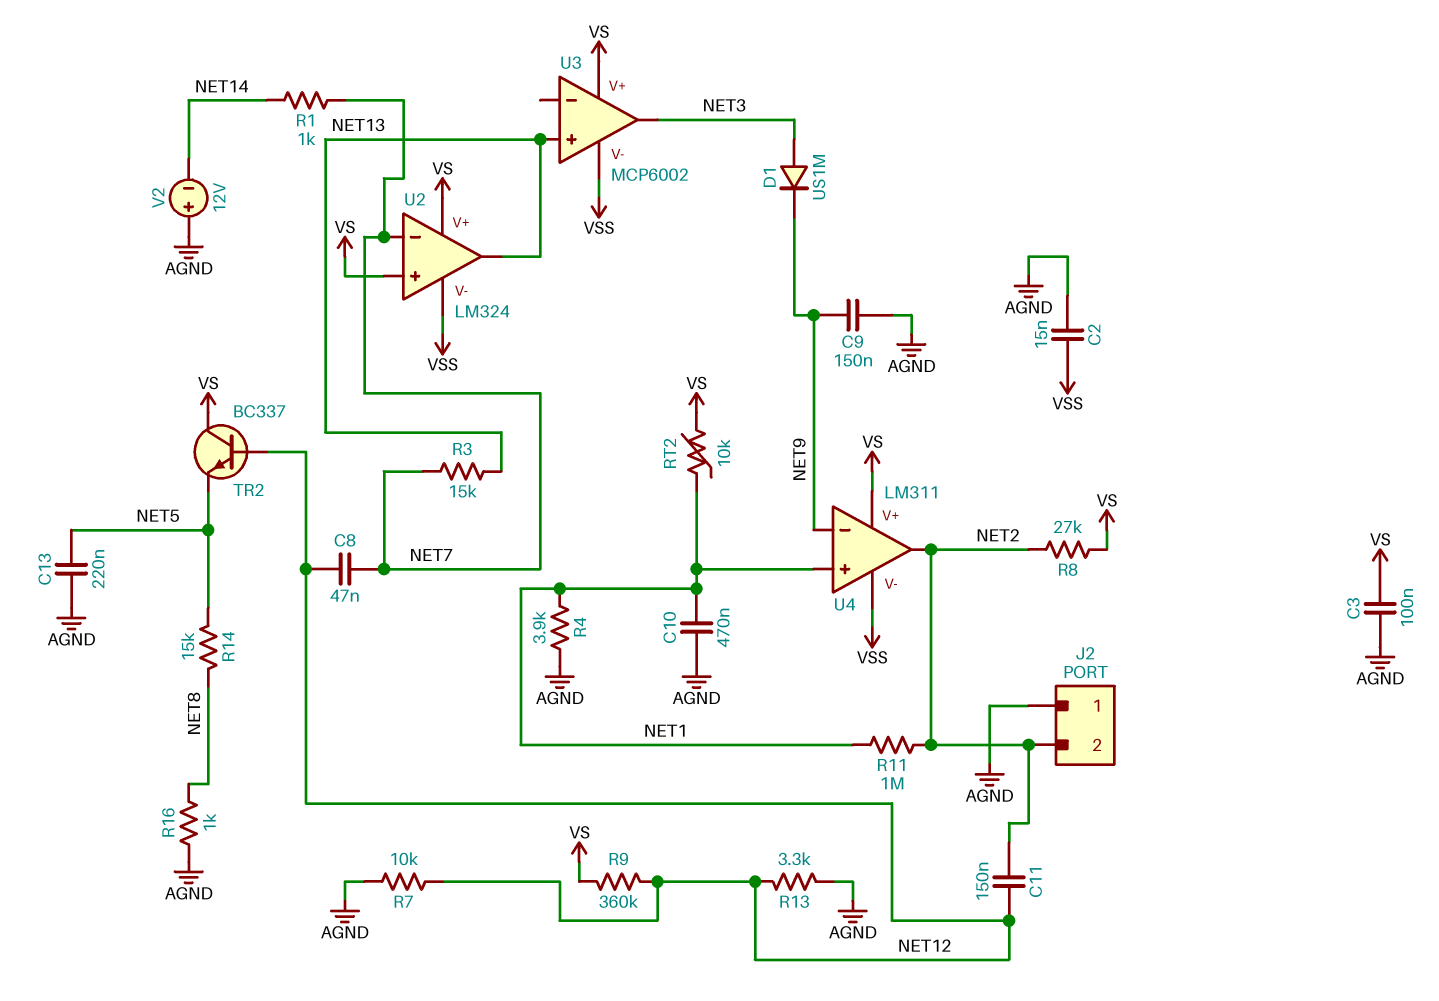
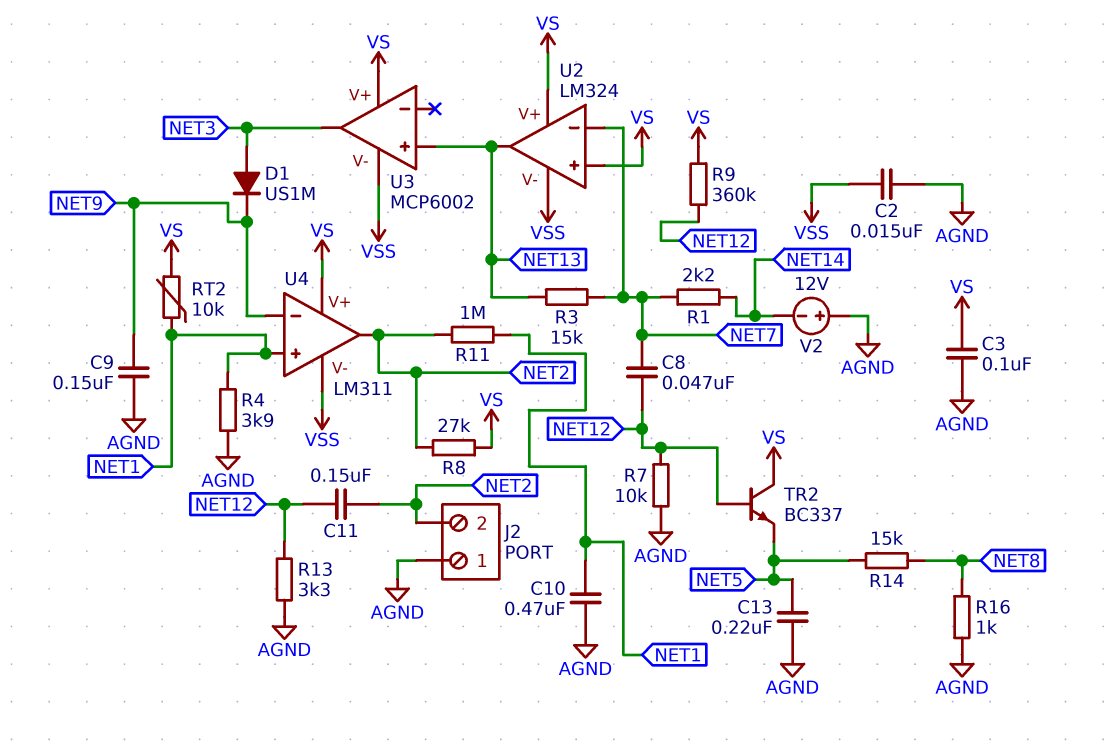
R1: 1k (NET7, NET14) -> 2.2k (NET7, NET14)

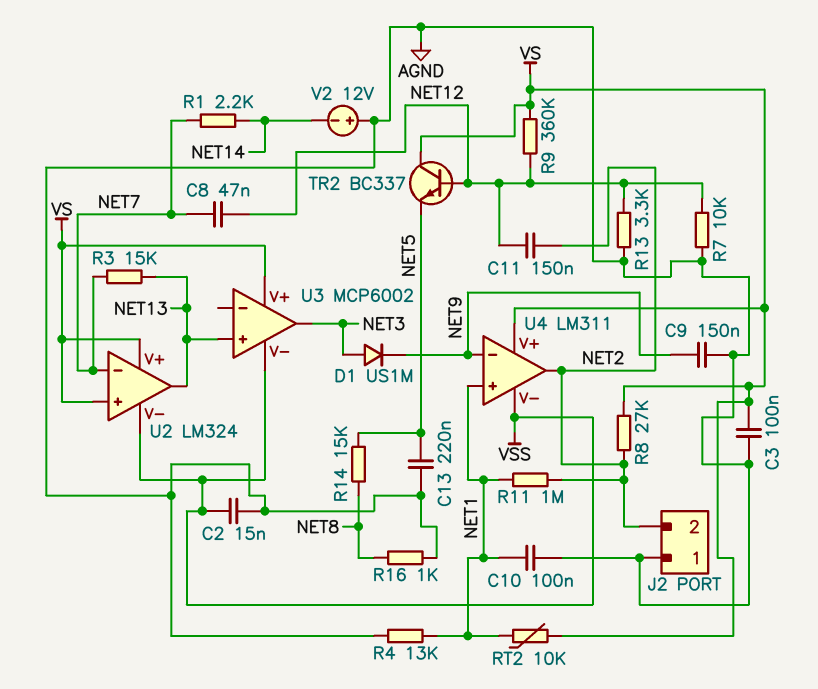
C10: 470nF (AGND, NET1) -> 100nF (AGND, NET1)
R4: 3.9k (AGND, NET1) -> 13k (AGND, NET1)

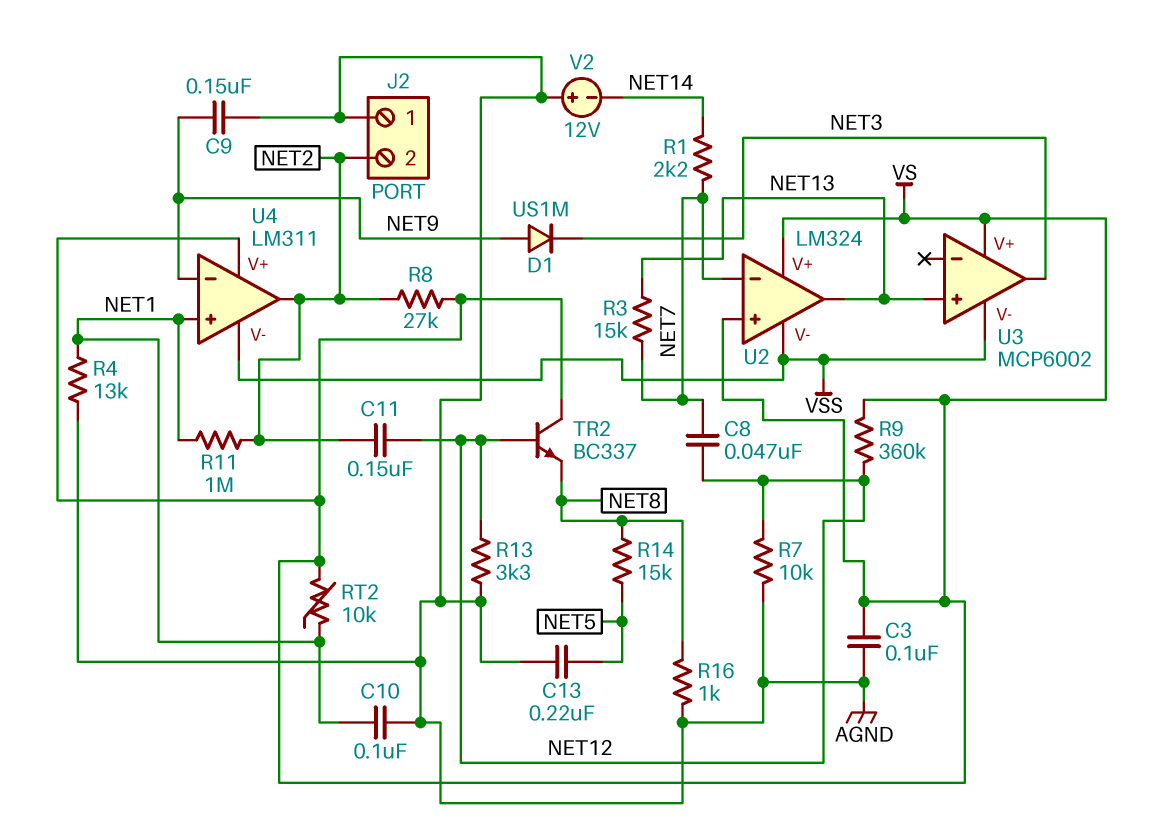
C2: 15nF (AGND, VSS) -> none
D1: diode US1M (A NET3, K NET9) -> diode US1M (A NET9, K NET3)
TR2: NPN BC337 (B NET12, C VS, E NET5) -> NPN BC337 (B NET12, C VS, E NET8)

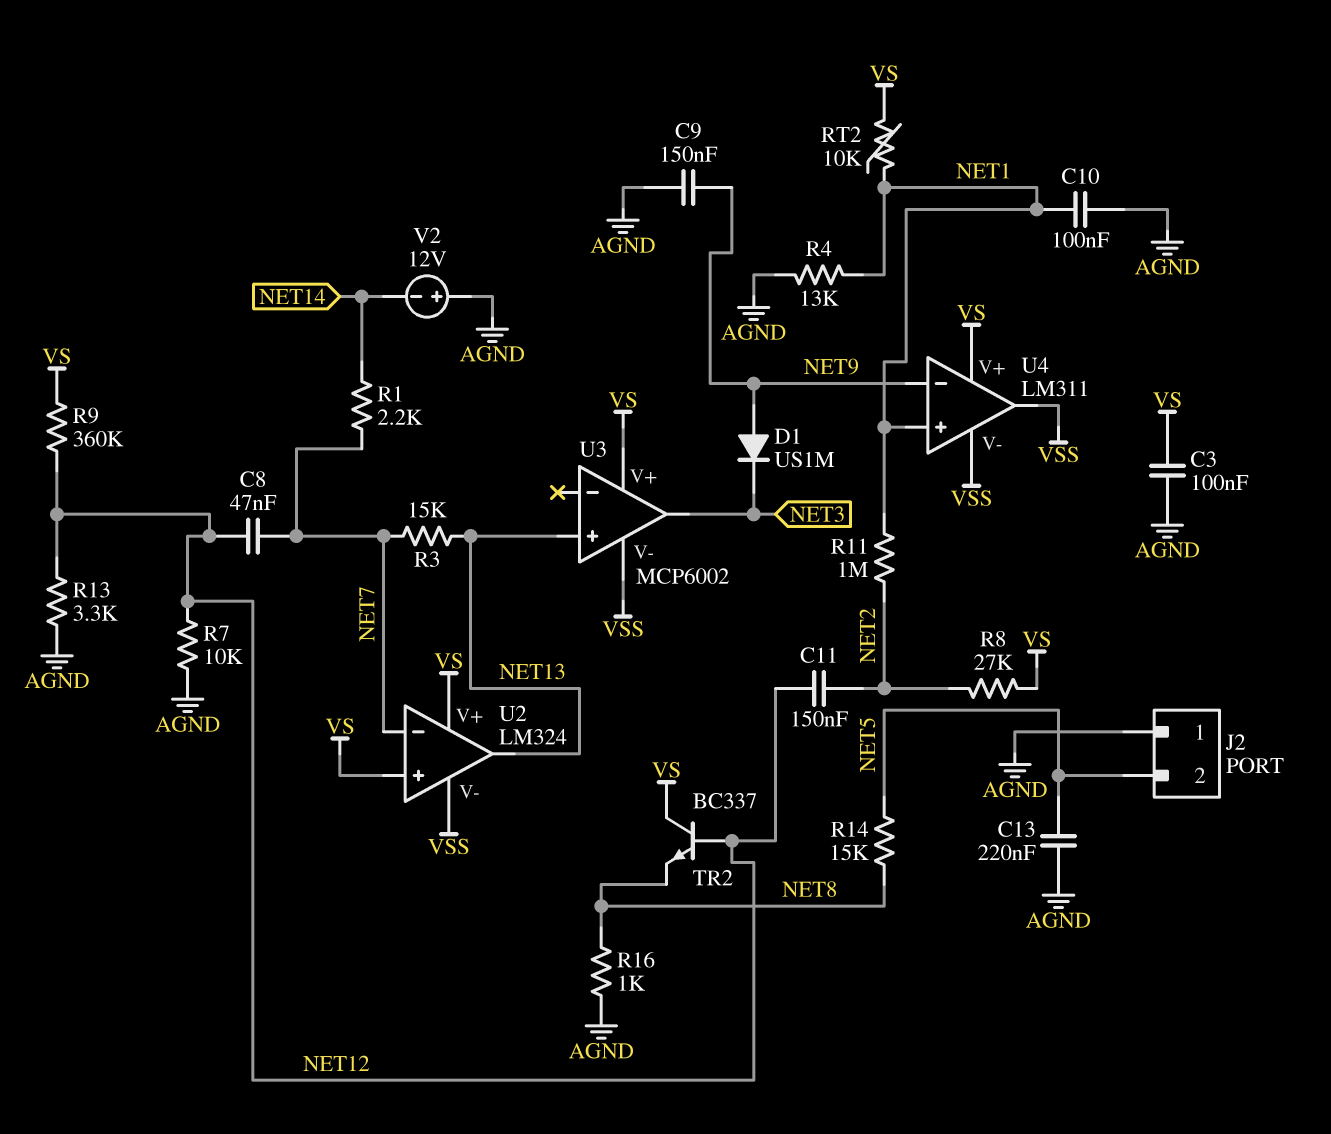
J2 pin 2: NET2 -> NET5
U4 pin out: NET2 -> VSS

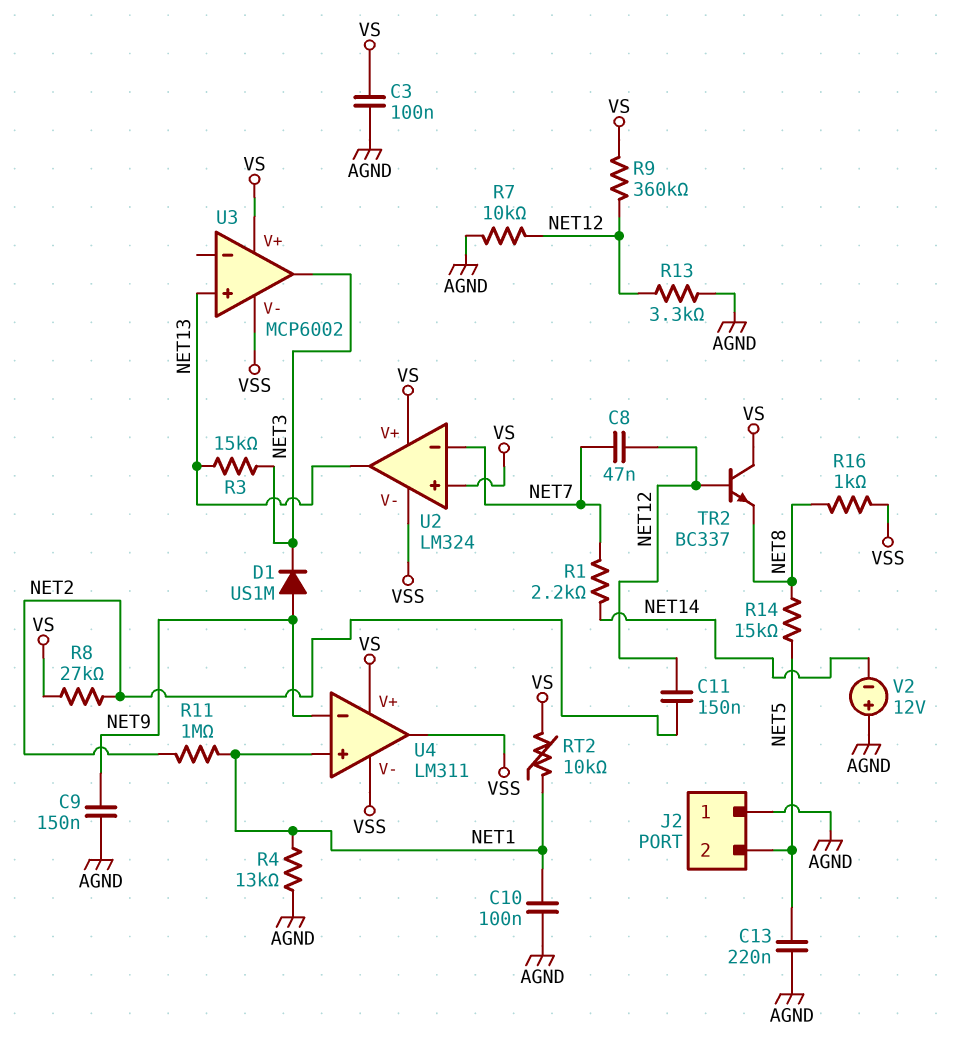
R3: 15k (NET7, NET13) -> 15k (NET3, NET13)
R16: 1k (AGND, NET8) -> 1k (NET8, VSS)

